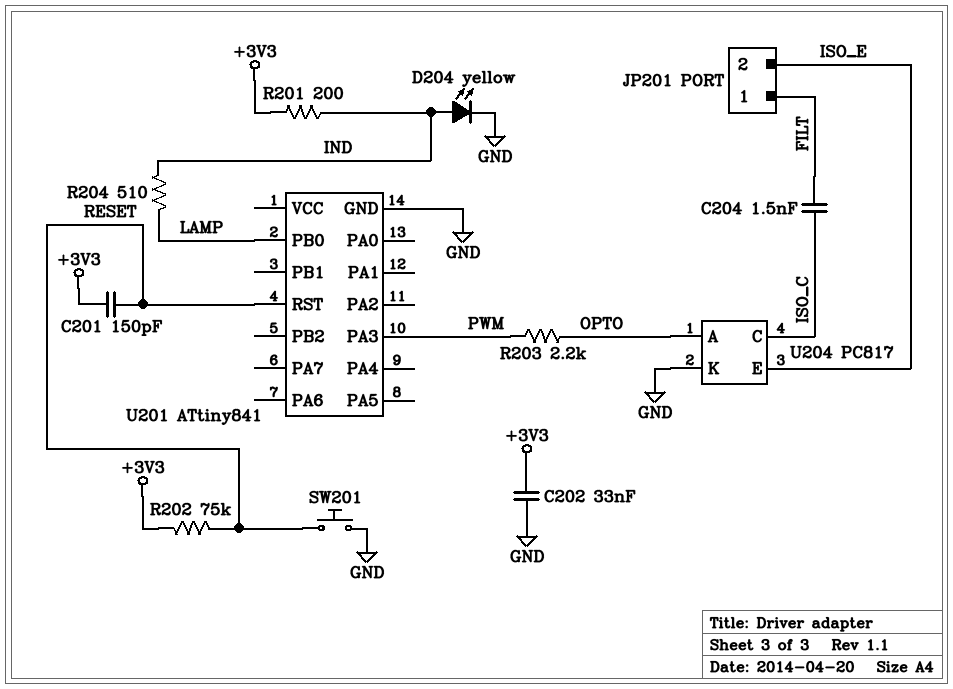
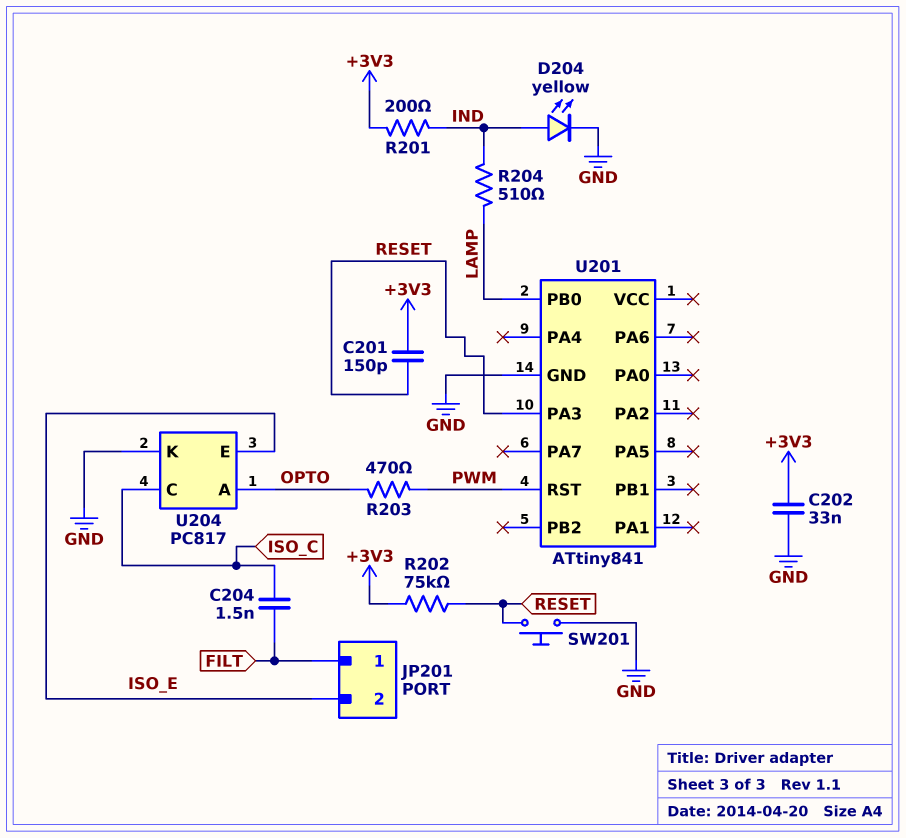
R203: 2.2k (OPTO, PWM) -> 470 (OPTO, PWM)
U201 pin PA3: PWM -> RESET
U201 pin RST: RESET -> PWM

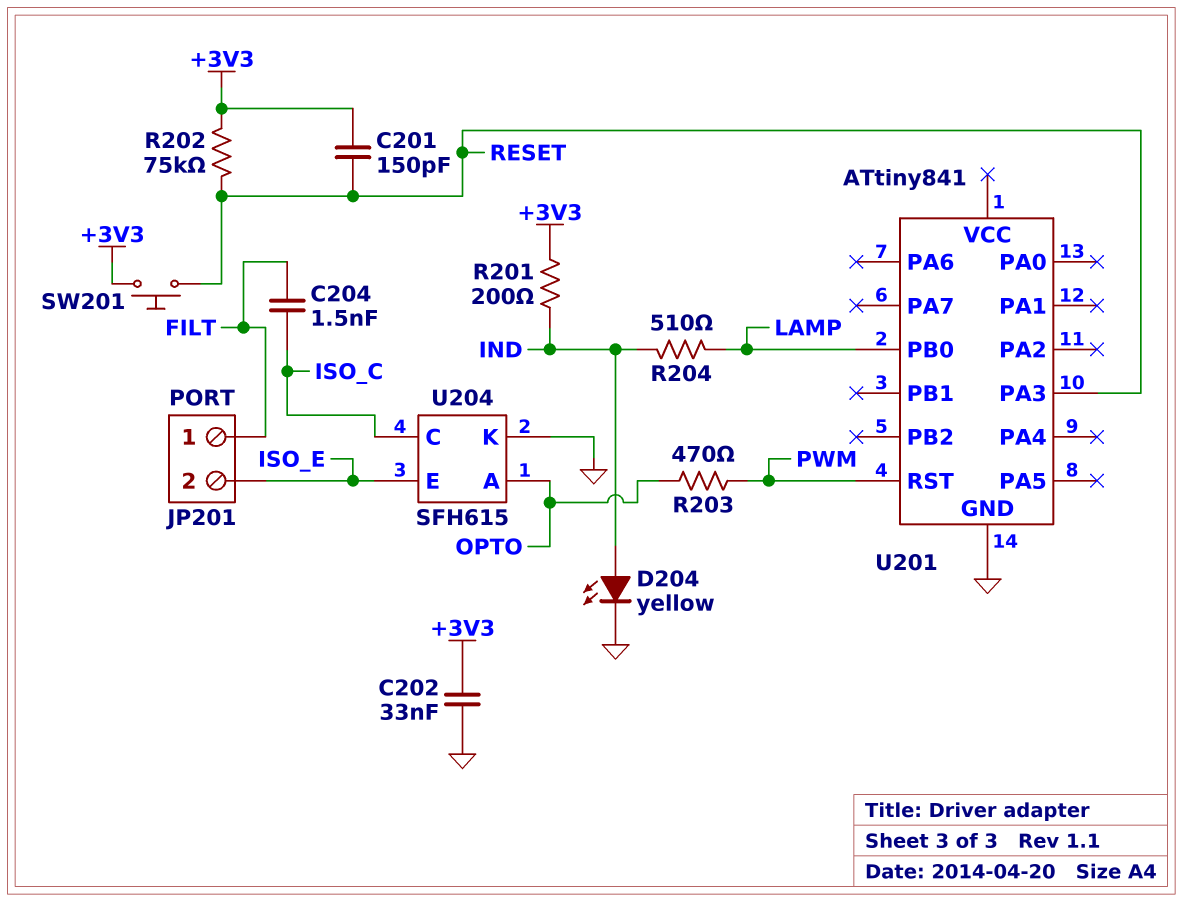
SW201: button (GND, RESET) -> button (+3V3, RESET)
U204: PC817 -> SFH615

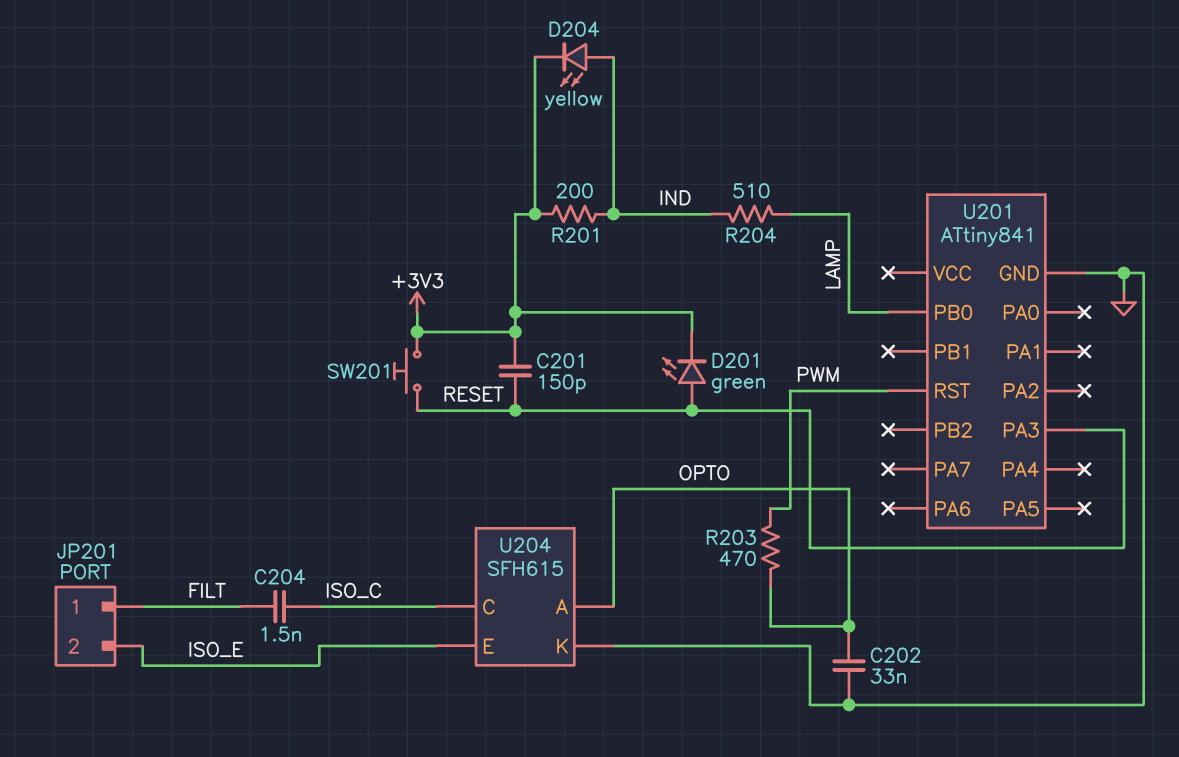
C202: 33nF (+3V3, GND) -> 33nF (GND, OPTO)
D201: none -> LED green (A RESET, K +3V3)
D204: LED yellow (A IND, K GND) -> LED yellow (A IND, K +3V3)
R202: 75k (+3V3, RESET) -> none

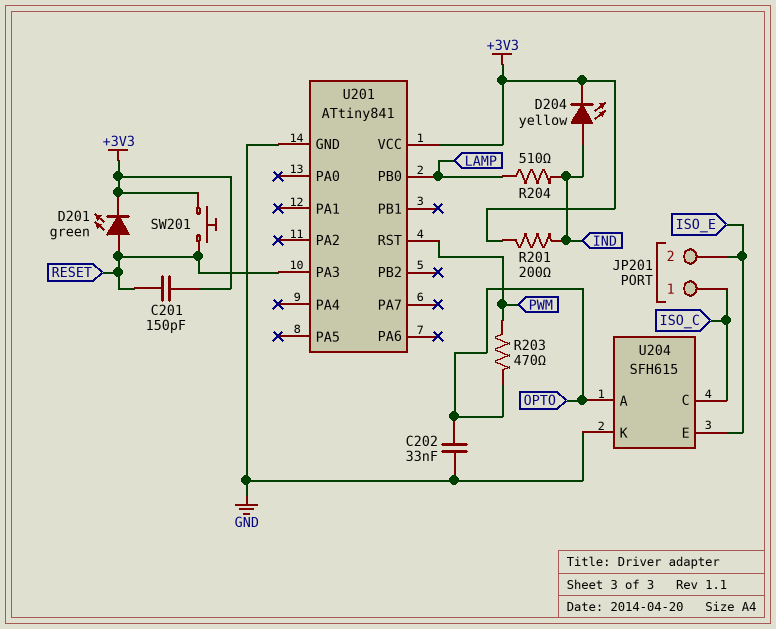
C204: 1.5nF (FILT, ISO_C) -> none
JP201 pin 1: FILT -> ISO_C
U201 pin VCC: none -> +3V3

